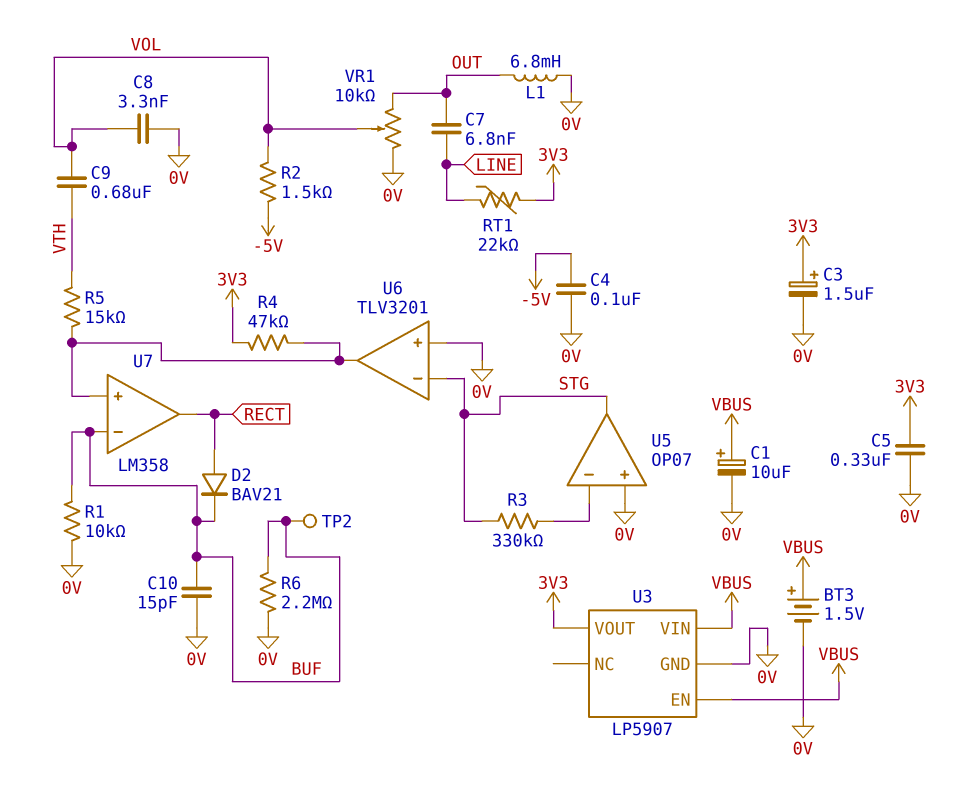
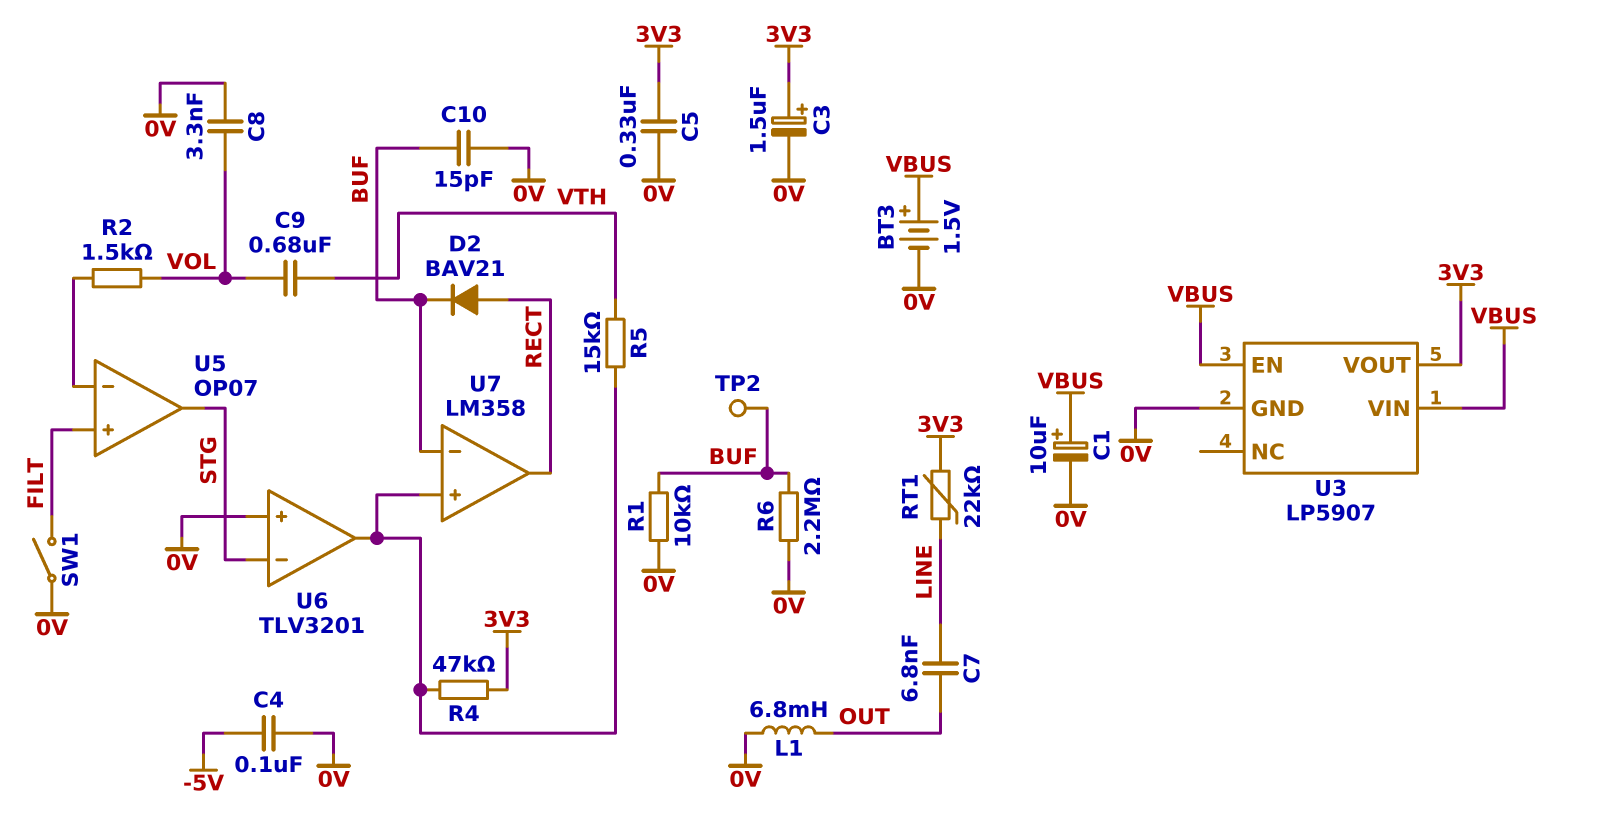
R2: 1.5k (-5V, VOL) -> 1.5k (U5/in-, VOL)
R3: 330k (STG, U5/in-) -> none
SW1: none -> switch (0V, FILT)
U5 pin in+: 0V -> FILT
VR1: 10k (0V, OUT, wiper VOL) -> none

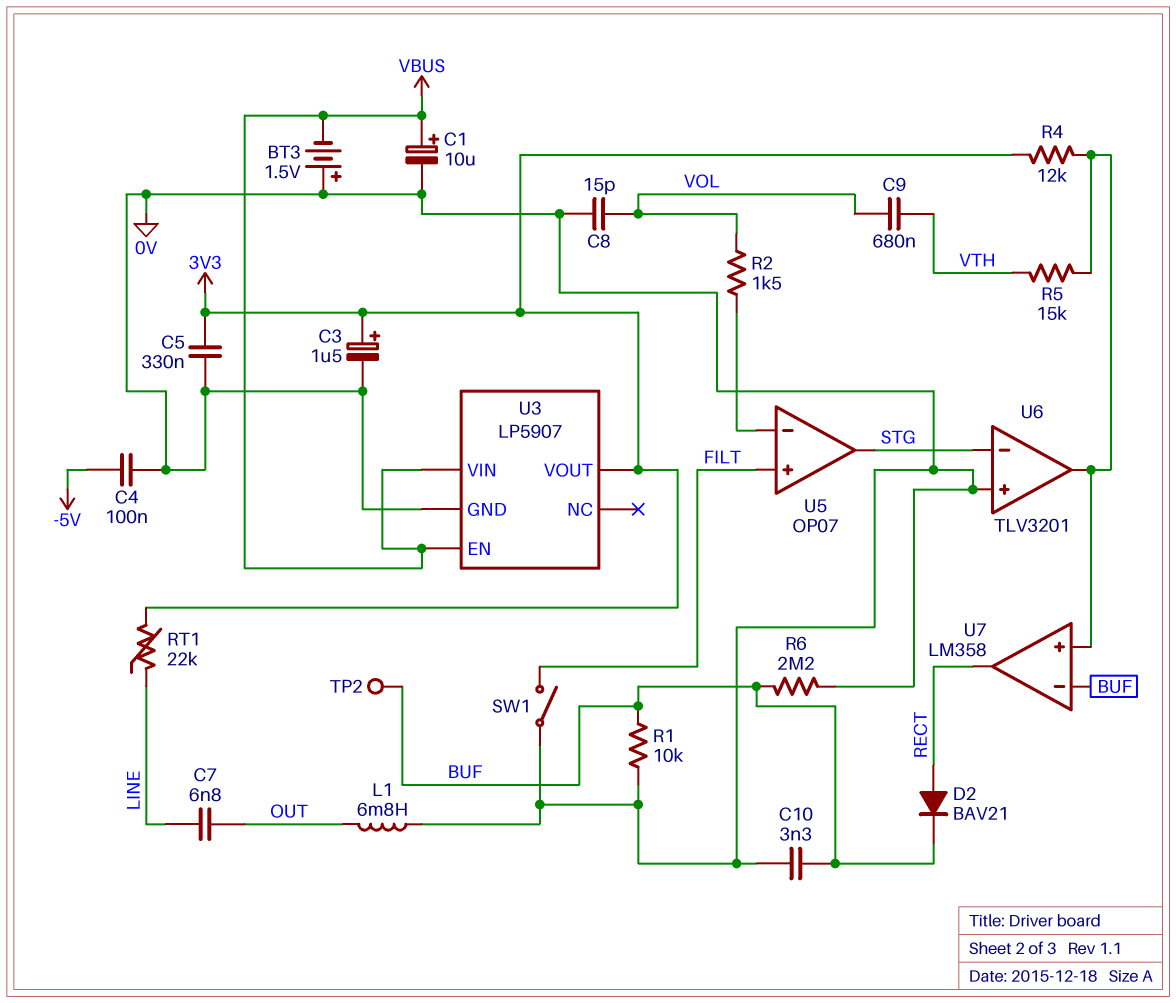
BT3: 1.5V (plus VBUS, minus 0V) -> 1.5V (plus 0V, minus VBUS)
C8: 3.3nF (0V, VOL) -> 15pF (0V, VOL)
C10: 15pF (0V, BUF) -> 3.3nF (0V, BUF)
R4: 47k (3V3, U6/out) -> 12k (3V3, U6/out)

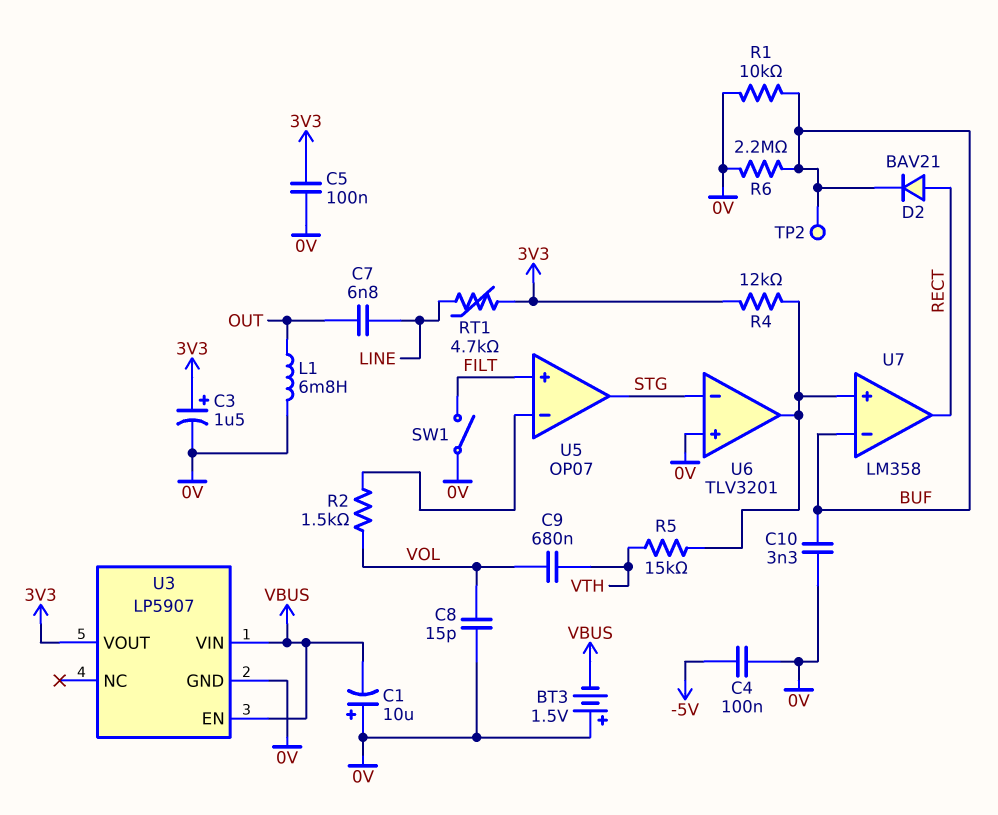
C1: 10uF (plus VBUS, minus 0V) -> 10uF (plus 0V, minus VBUS)
C5: 330nF (0V, 3V3) -> 100nF (0V, 3V3)
RT1: 22k (3V3, LINE) -> 4.7k (3V3, LINE)

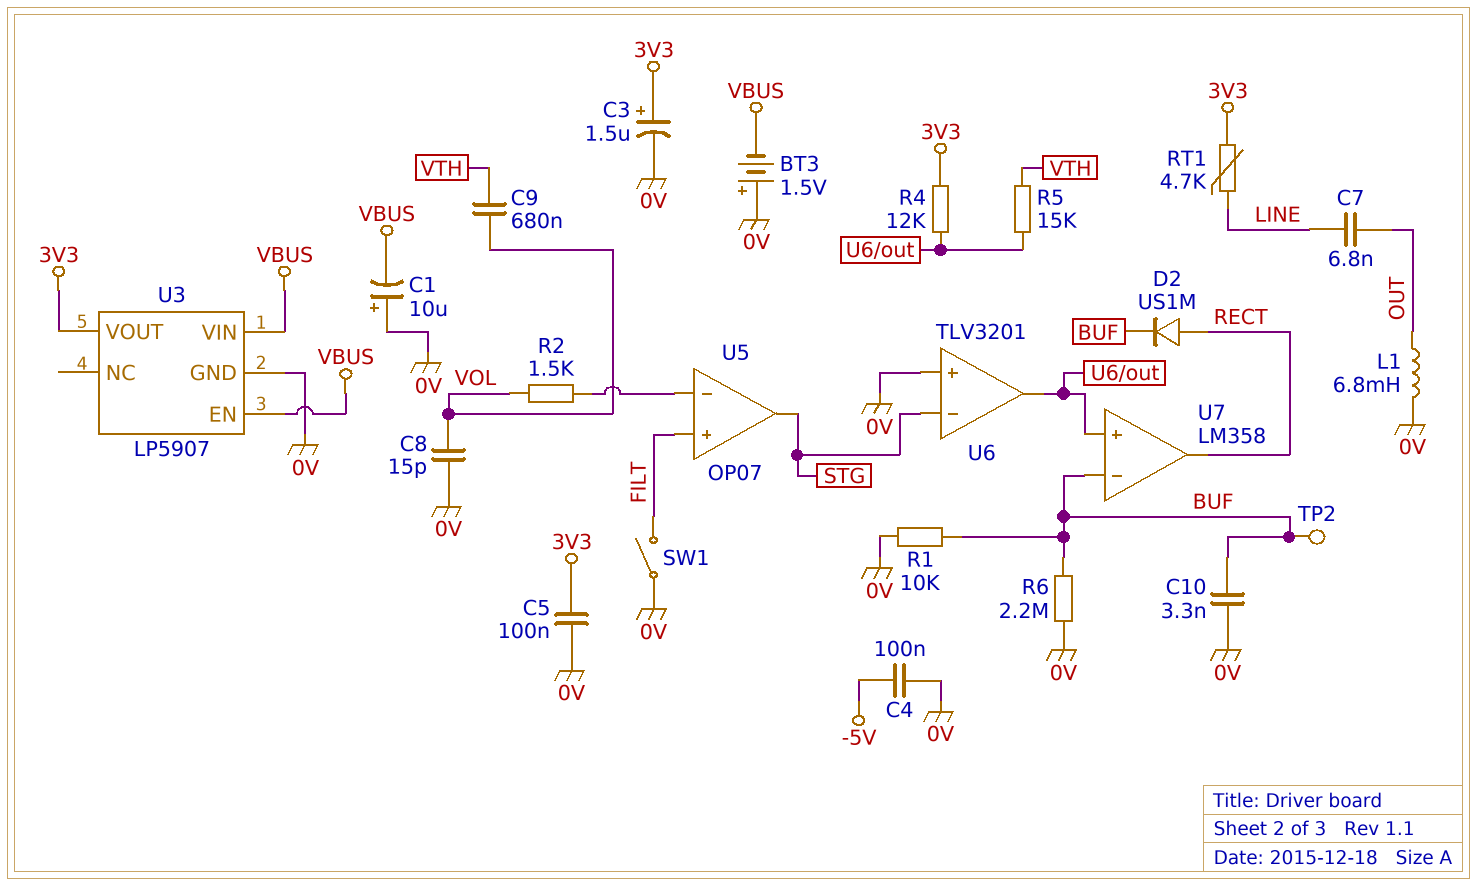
D2: diode BAV21 (A RECT, K BUF) -> diode US1M (A RECT, K BUF)

